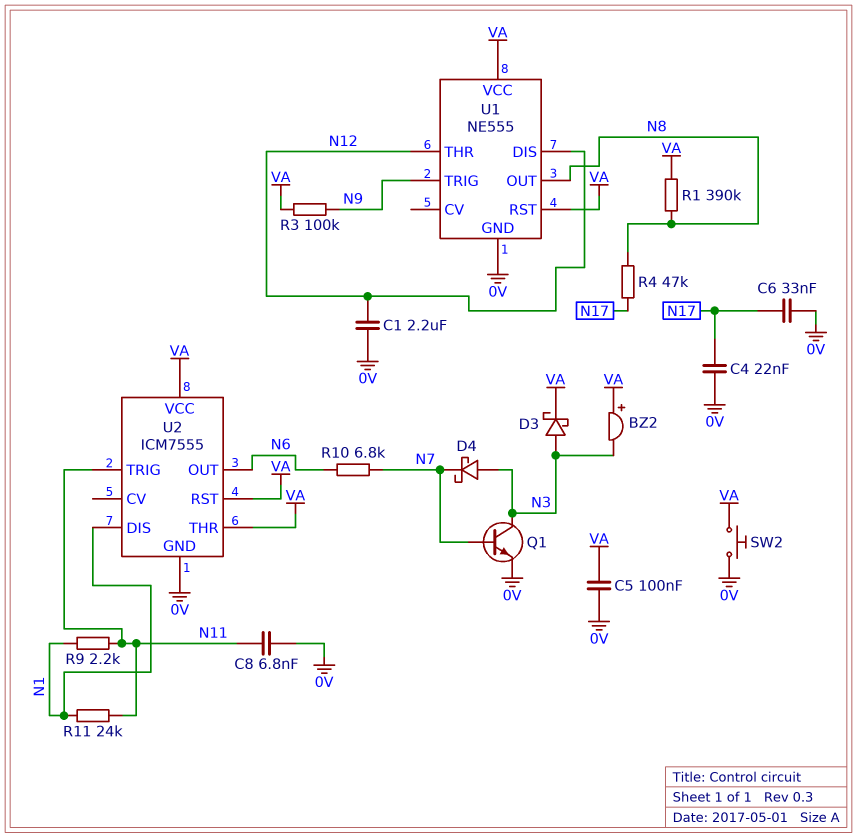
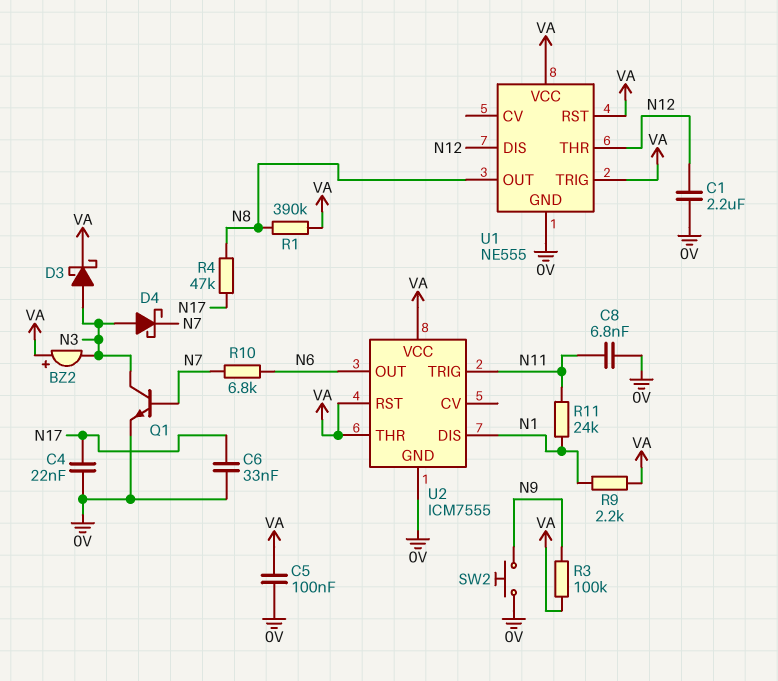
R9: 2.2k (N1, N11) -> 2.2k (N1, VA)
SW2: button (0V, VA) -> button (0V, N9)
U1 pin TRIG: N9 -> VA

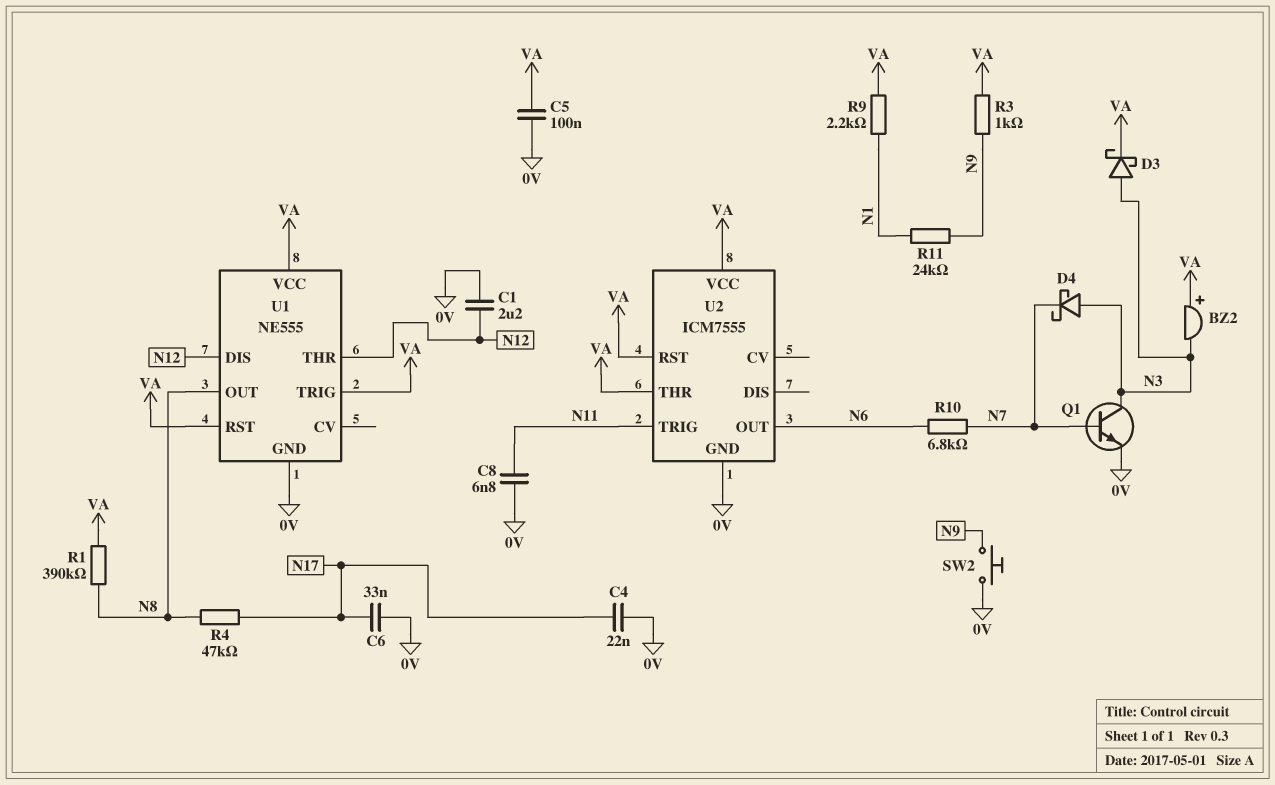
R3: 100k (N9, VA) -> 1k (N9, VA)
R11: 24k (N1, N11) -> 24k (N1, N9)
U2 pin DIS: N1 -> none

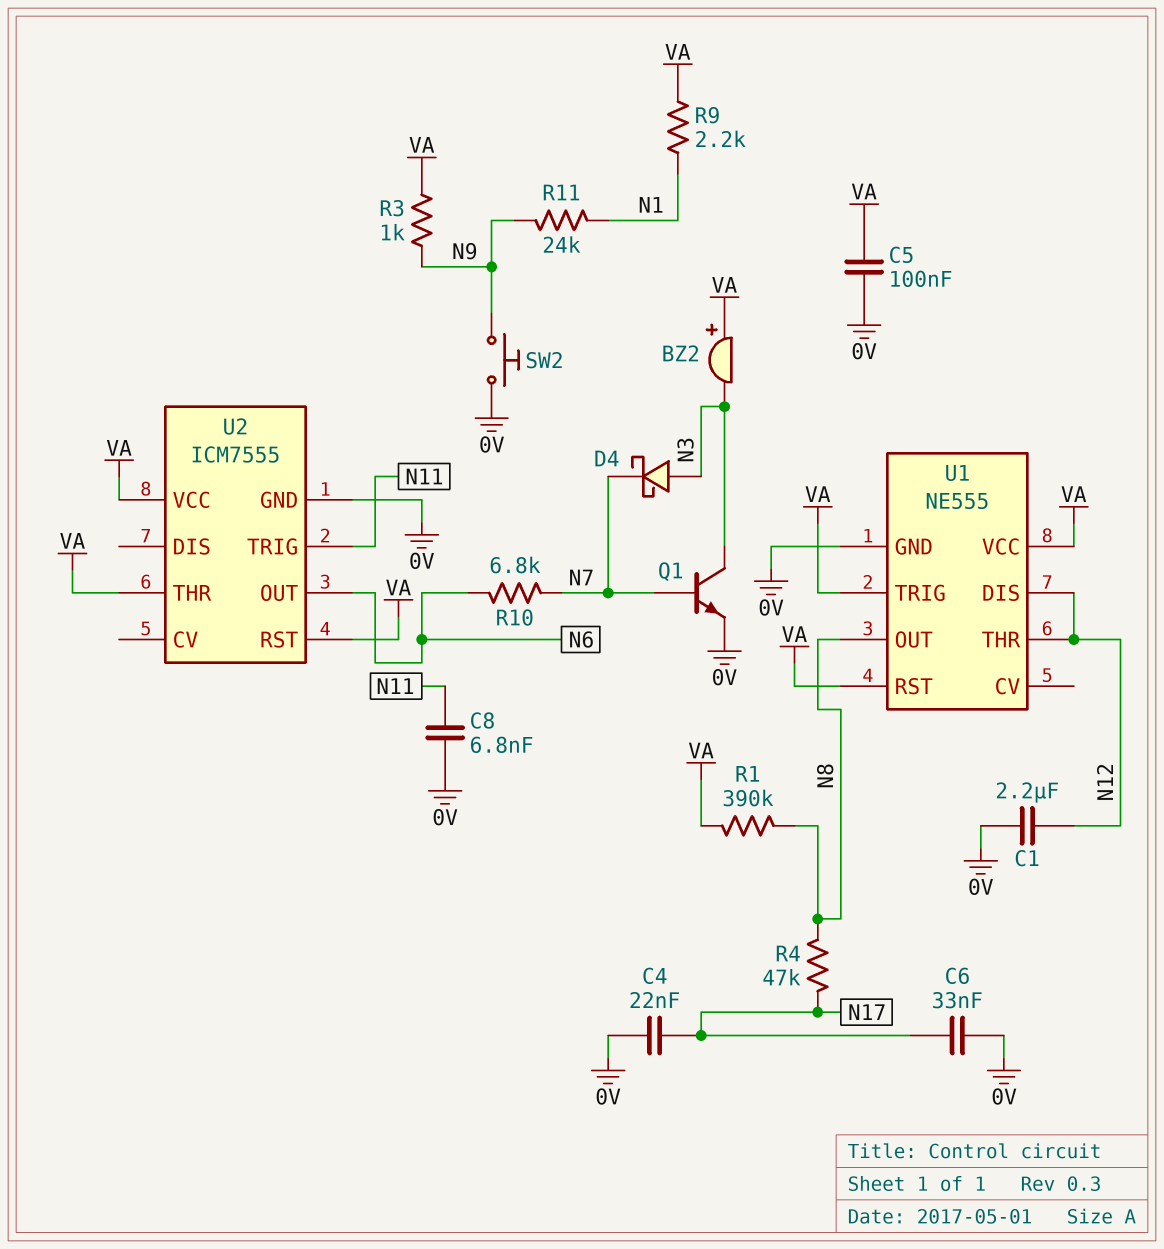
D3: schottky (A N3, K VA) -> none

